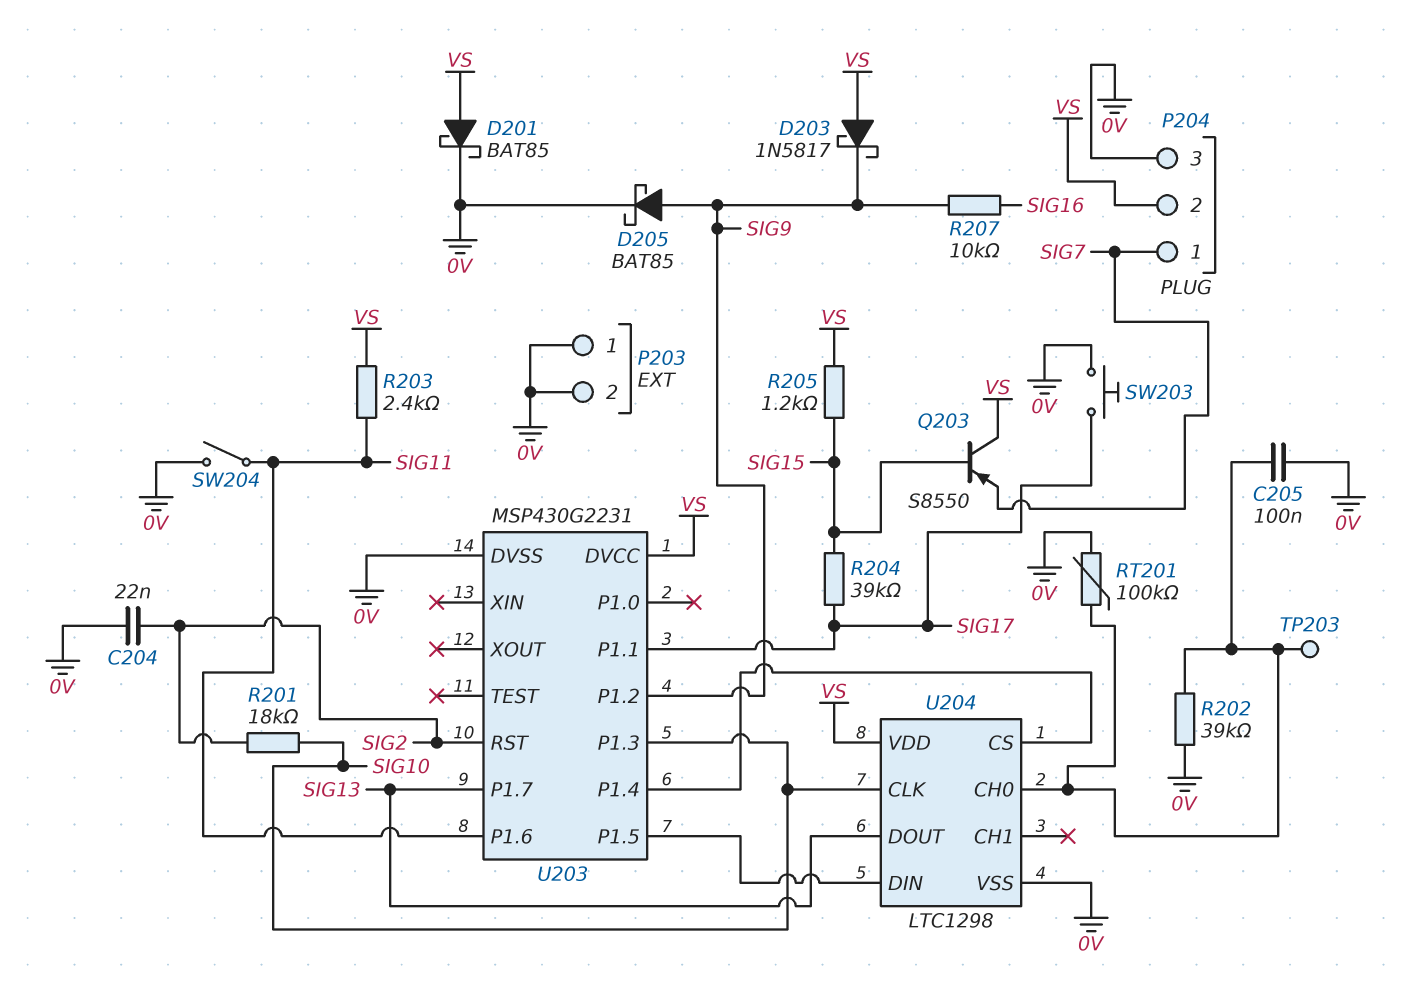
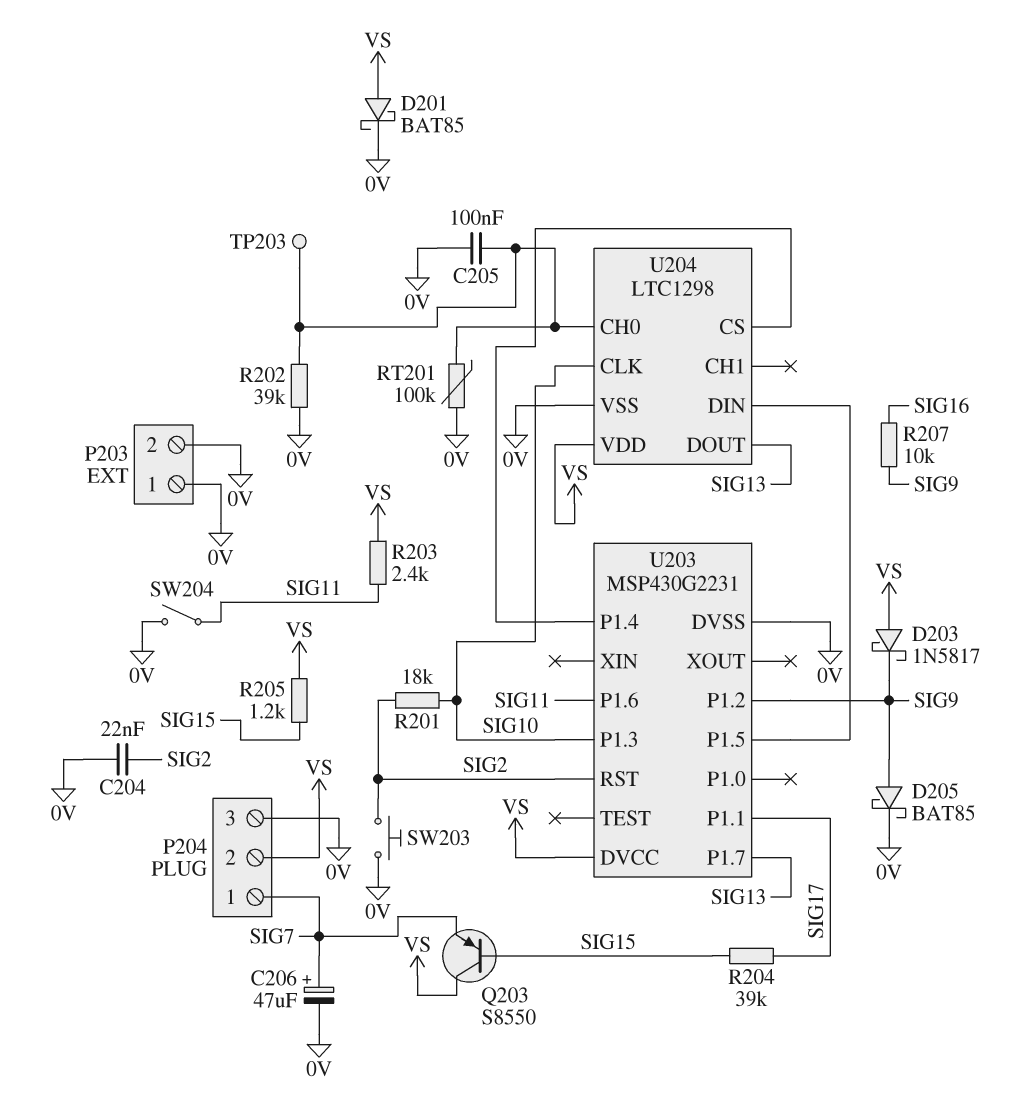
C206: none -> 47uF (plus SIG7, minus 0V)
SW203: button (0V, SIG17) -> button (0V, SIG2)

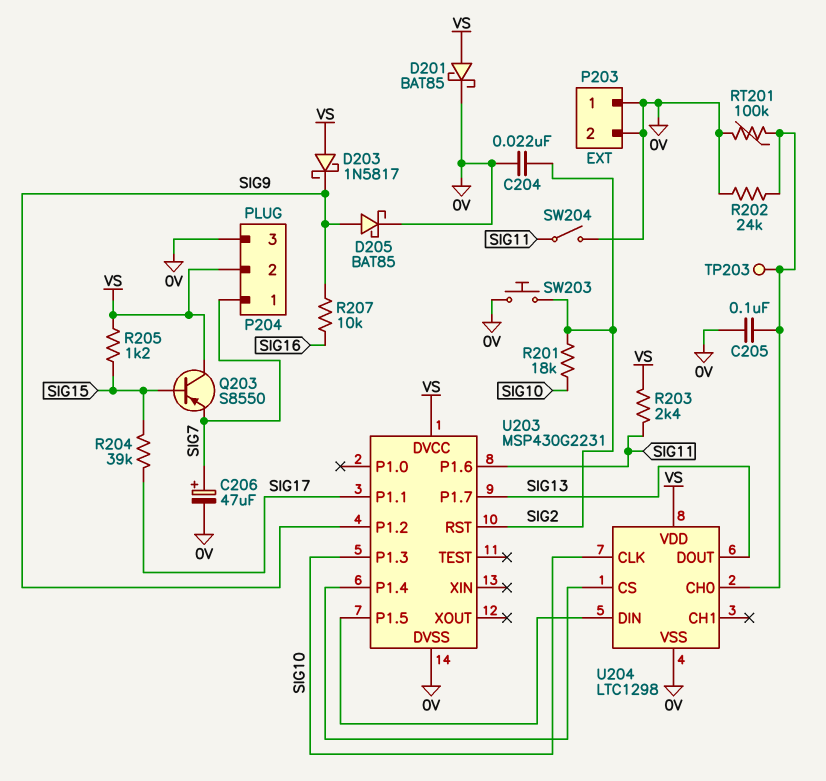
R202: 39k (0V, U204/CH0) -> 24k (0V, U204/CH0)

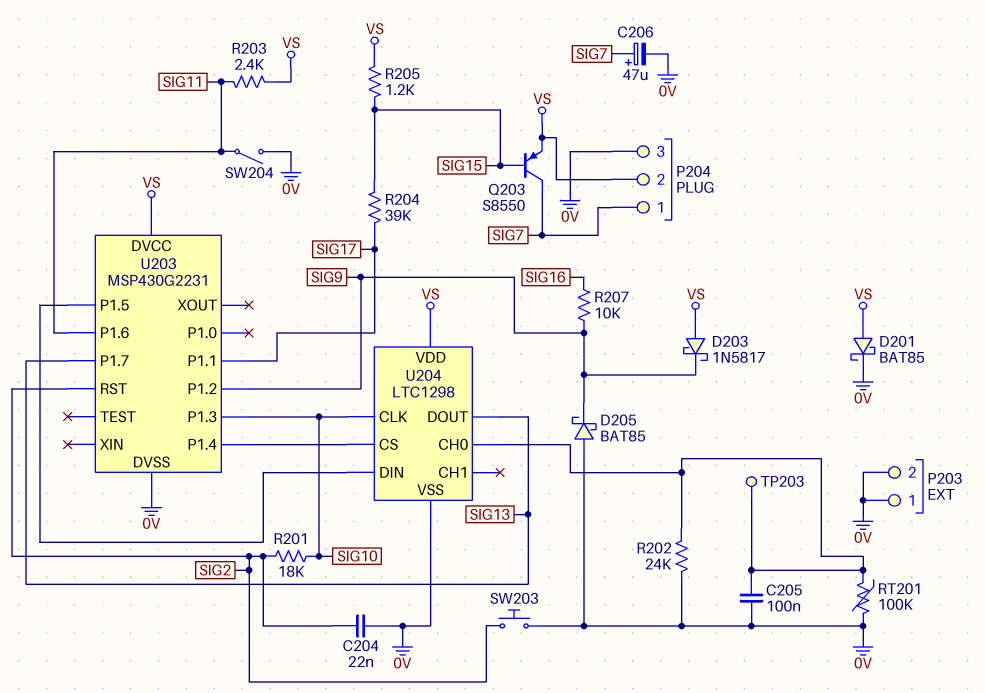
D205: schottky BAT85 (A SIG9, K 0V) -> schottky BAT85 (A 0V, K SIG9)
Q203: PNP S8550 (B SIG15, C VS, E SIG7) -> PNP S8550 (B SIG15, C SIG7, E VS)

